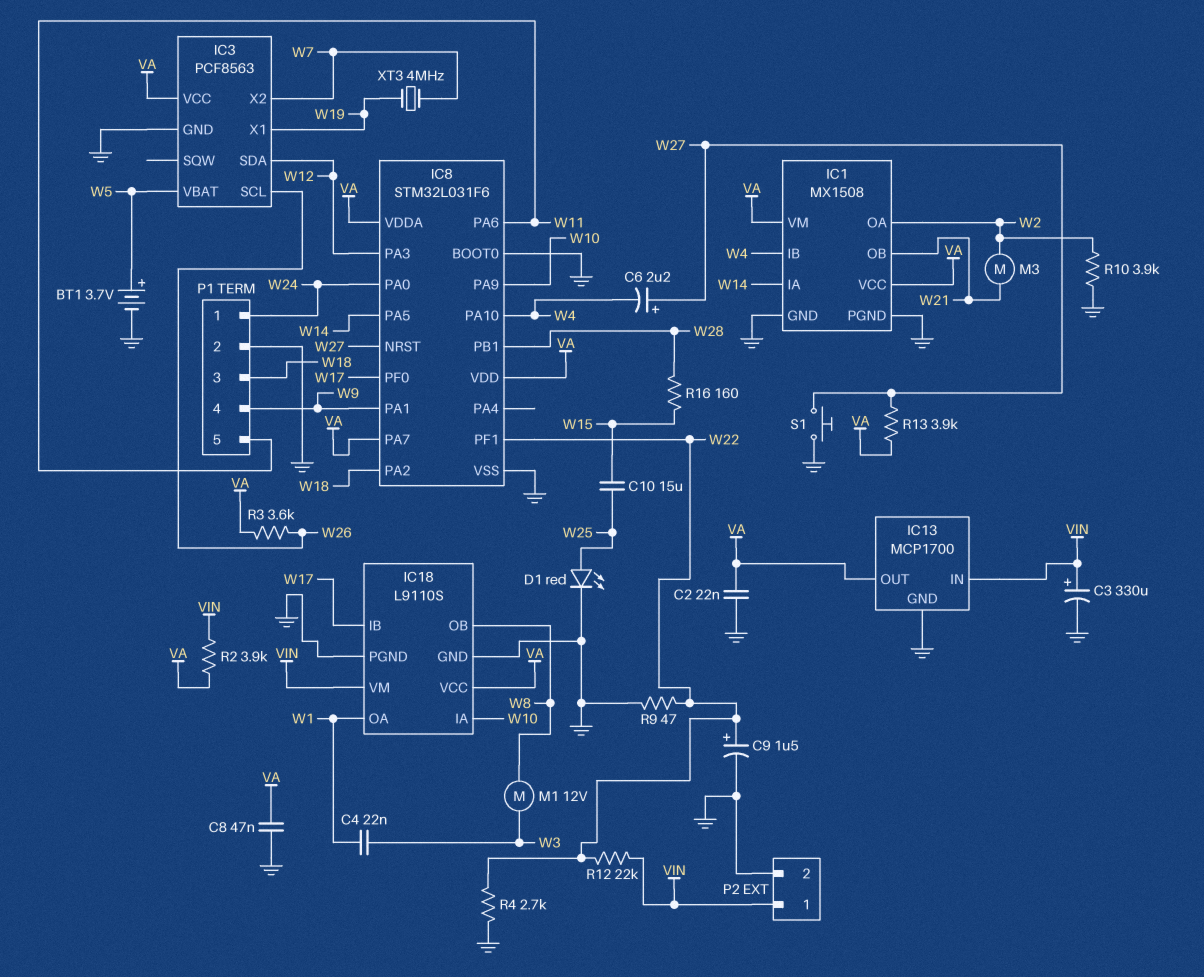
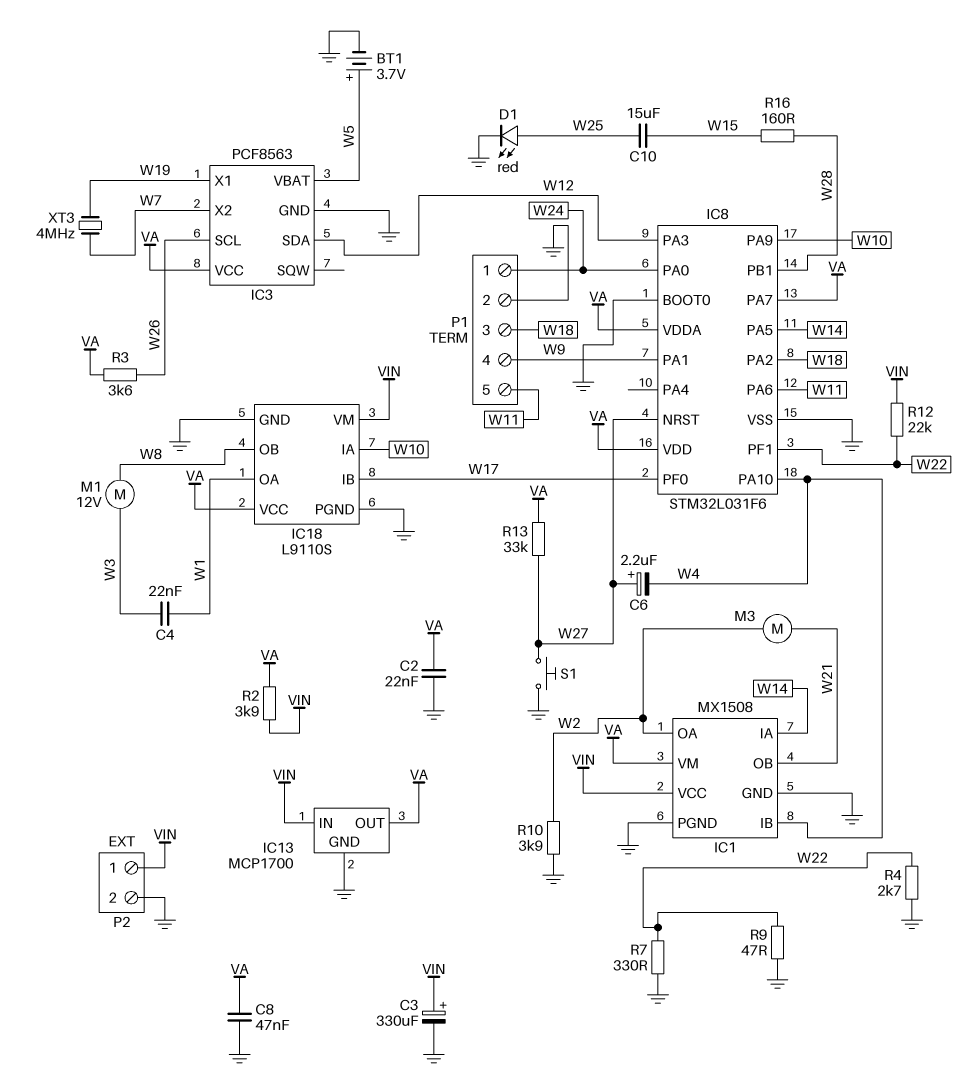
C9: 1.5uF (plus W22, minus GND) -> none
IC1 pin VCC: VA -> VIN
R7: none -> 330 (GND, W22)
R13: 3.9k (VA, W27) -> 33k (VA, W27)

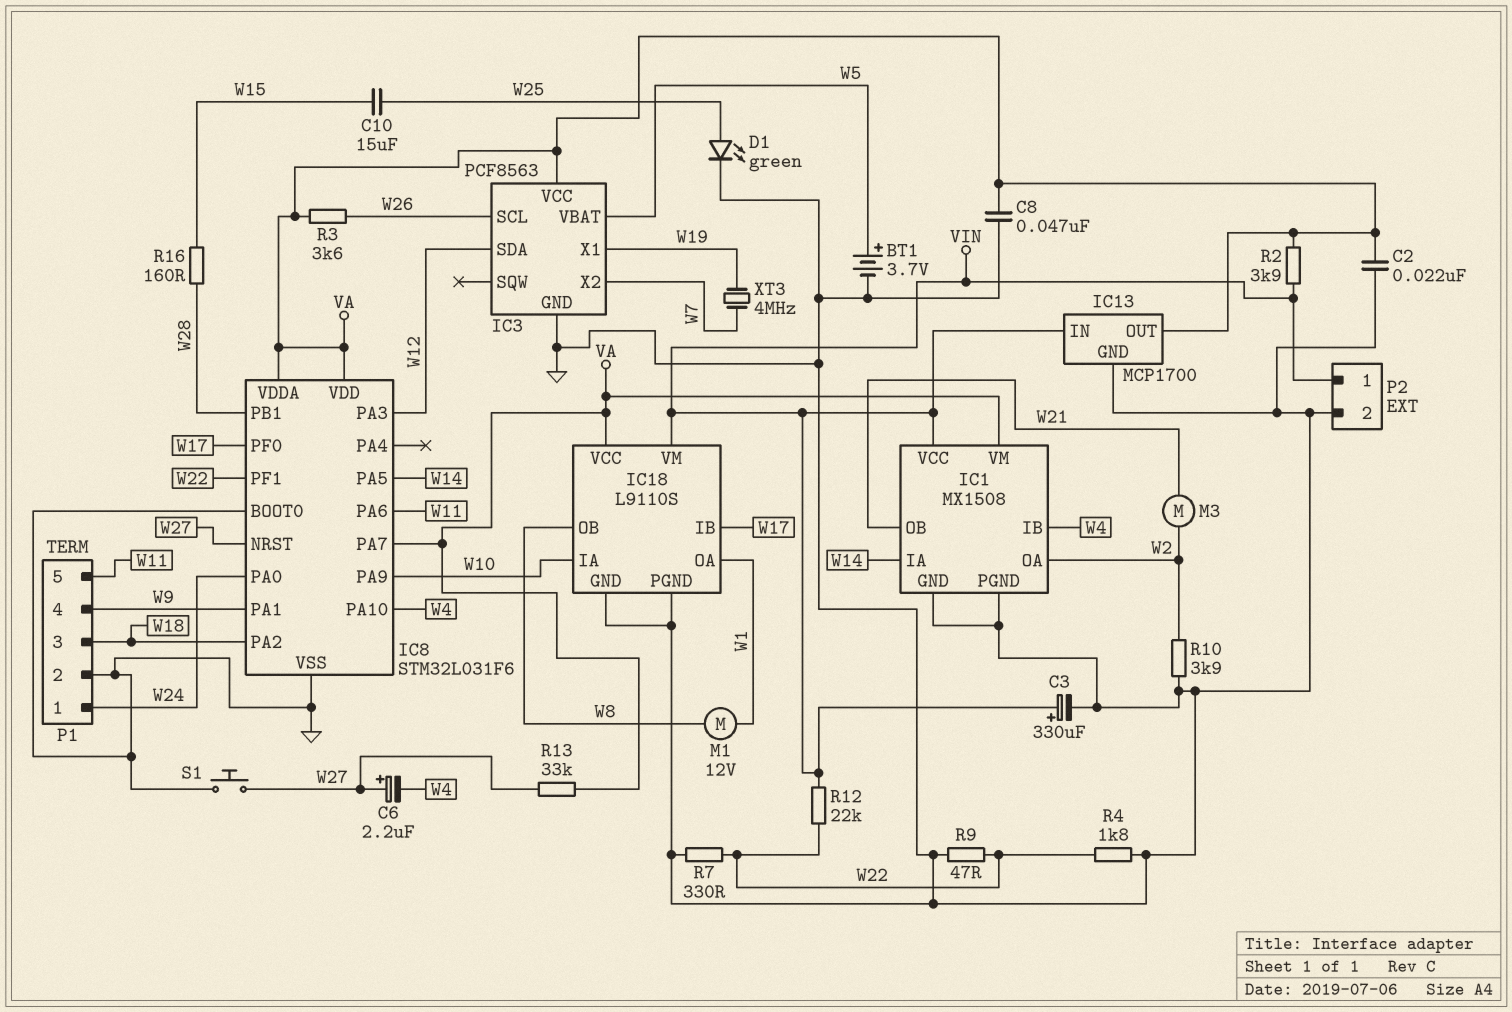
C4: 22nF (W1, W3) -> none
D1: LED red (A W25, K GND) -> LED green (A W25, K GND)
M1: motor 12V (W3, W8) -> motor 12V (W1, W8)
R4: 2.7k (GND, W22) -> 1.8k (GND, W22)

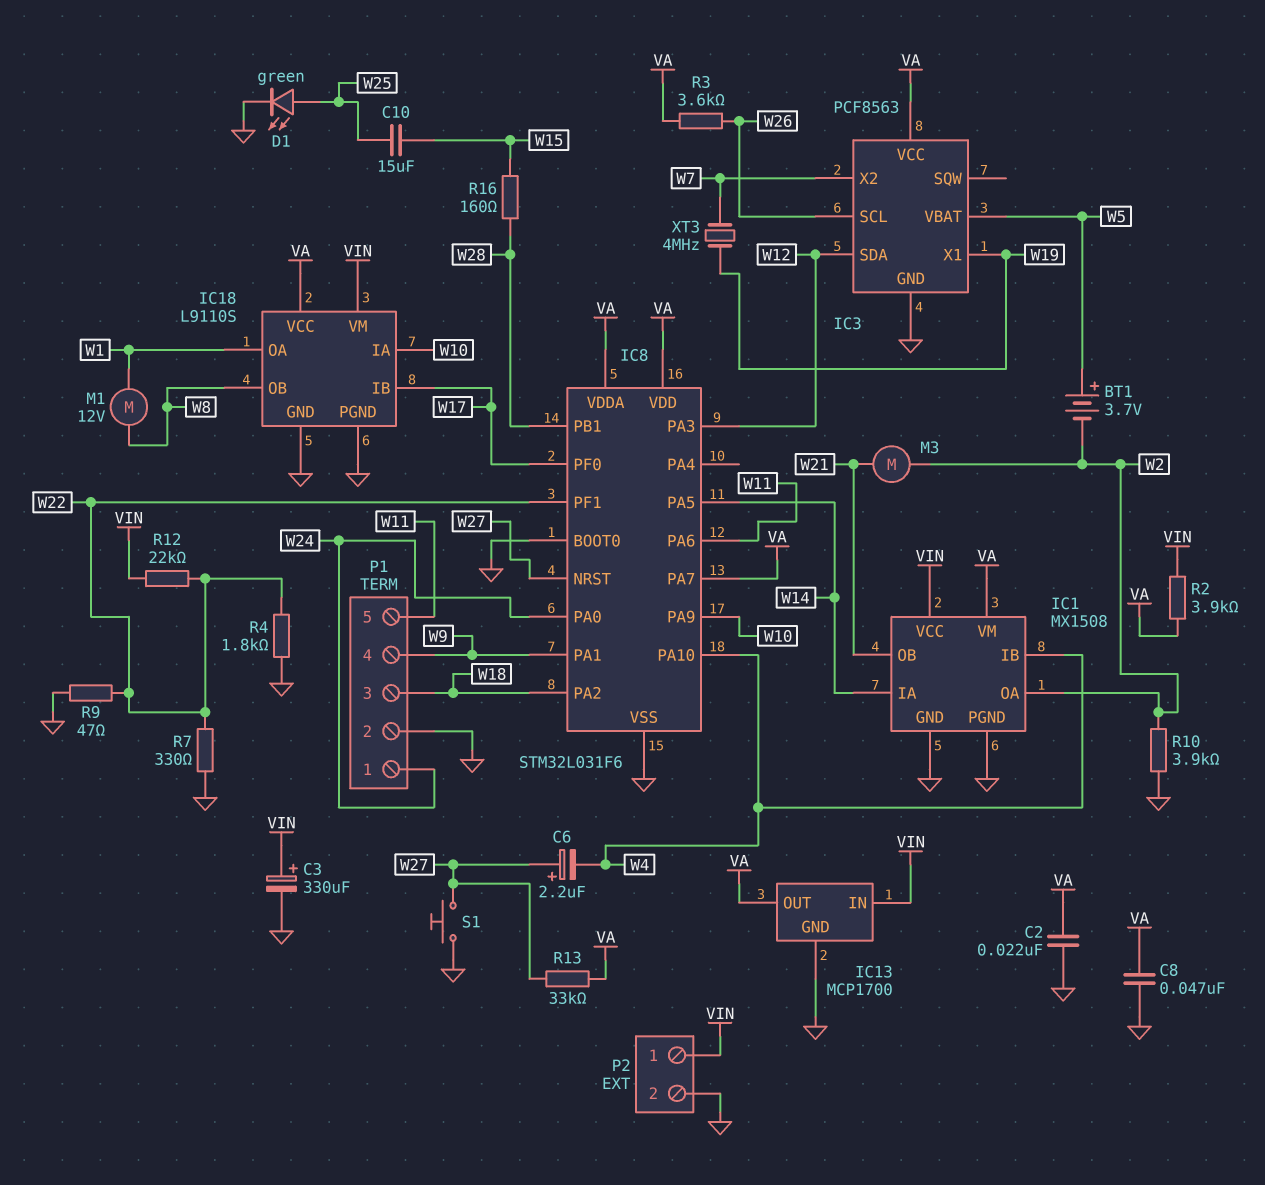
BT1: 3.7V (plus W5, minus GND) -> 3.7V (plus W5, minus W2)

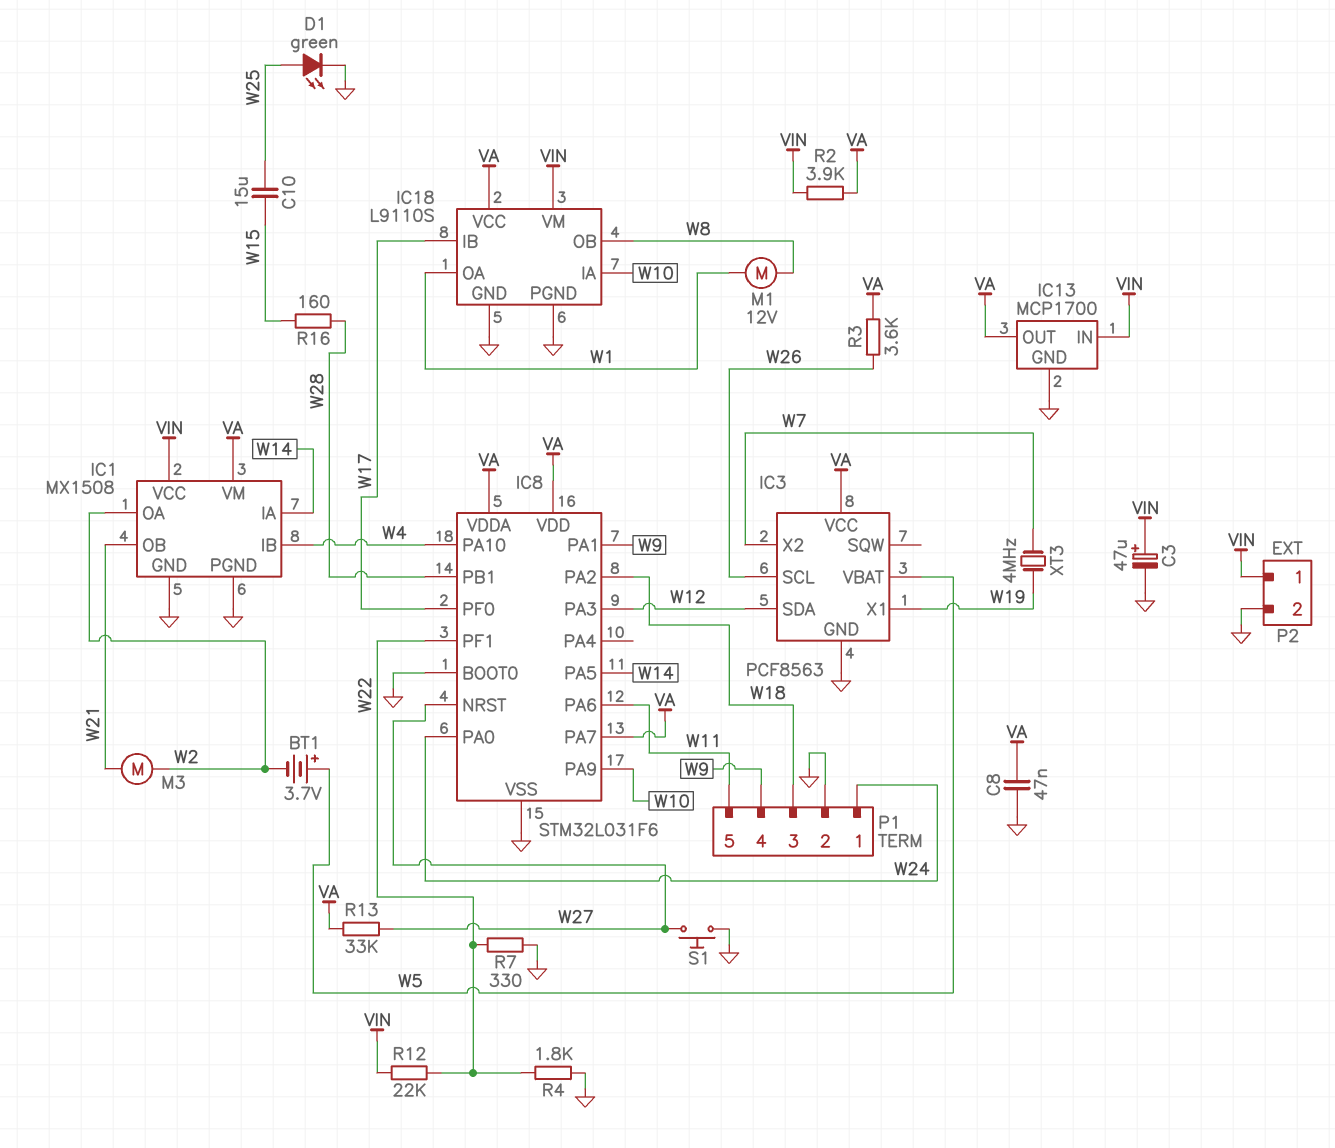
C2: 22nF (GND, VA) -> none
C3: 330uF (plus VIN, minus GND) -> 47uF (plus VIN, minus GND)
C6: 2.2uF (plus W27, minus W4) -> none
R9: 47 (GND, W22) -> none
R10: 3.9k (GND, W2) -> none

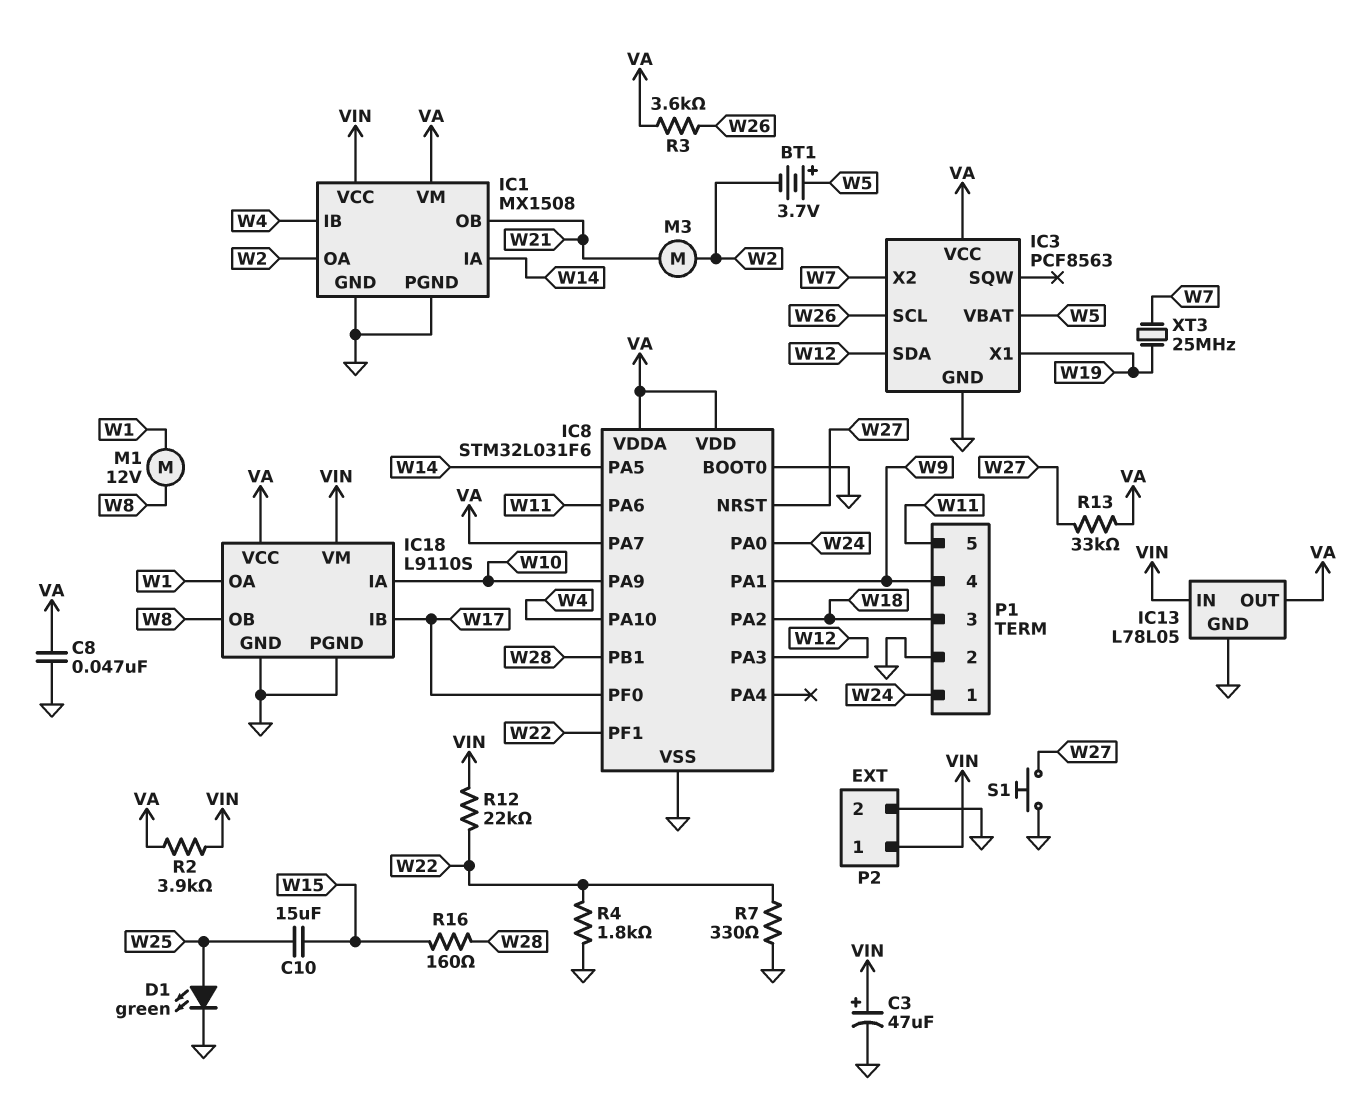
IC13: MCP1700 -> L78L05
XT3: 4MHz (W7, W19) -> 25MHz (W7, W19)

